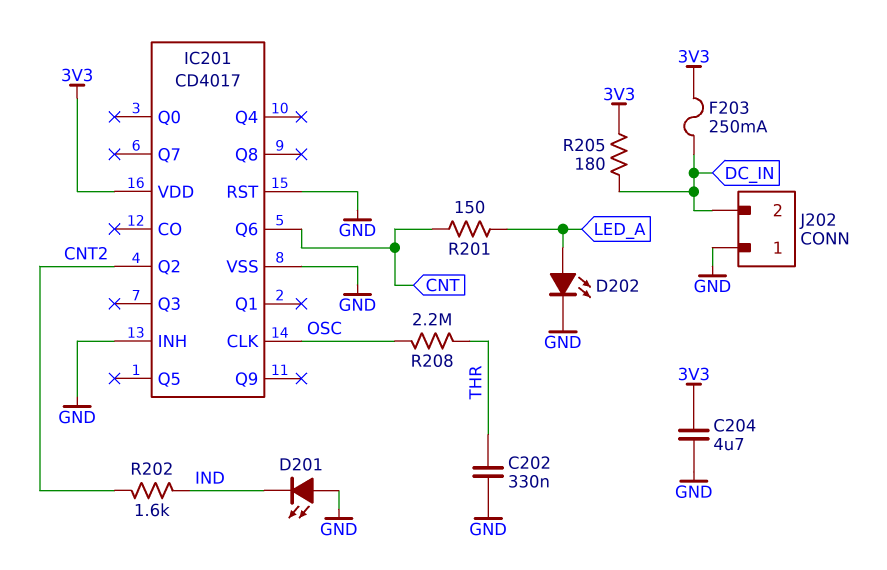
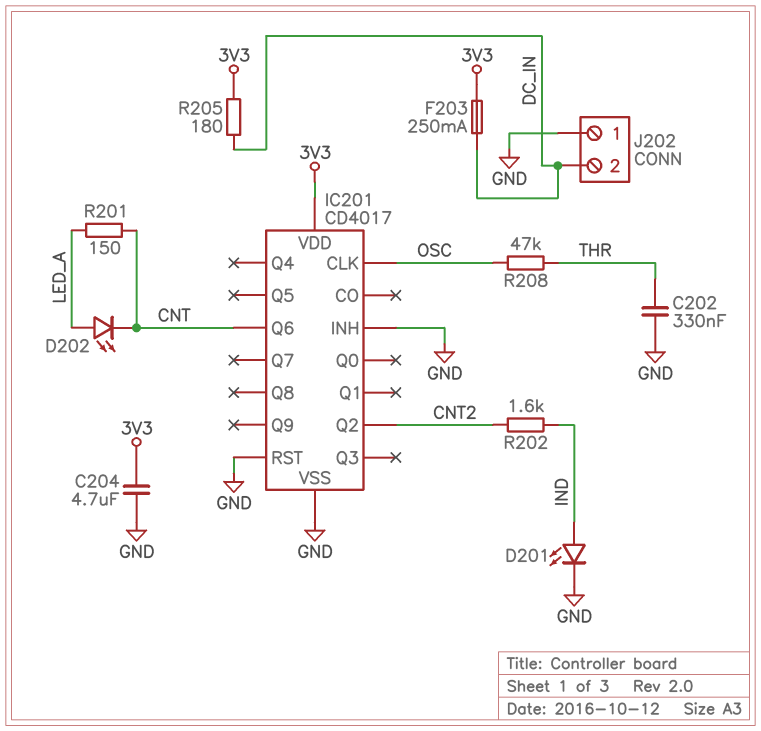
D201: LED (A GND, K IND) -> LED (A IND, K GND)
D202: LED (A LED_A, K GND) -> LED (A LED_A, K CNT)
R208: 2.2M (OSC, THR) -> 47k (OSC, THR)

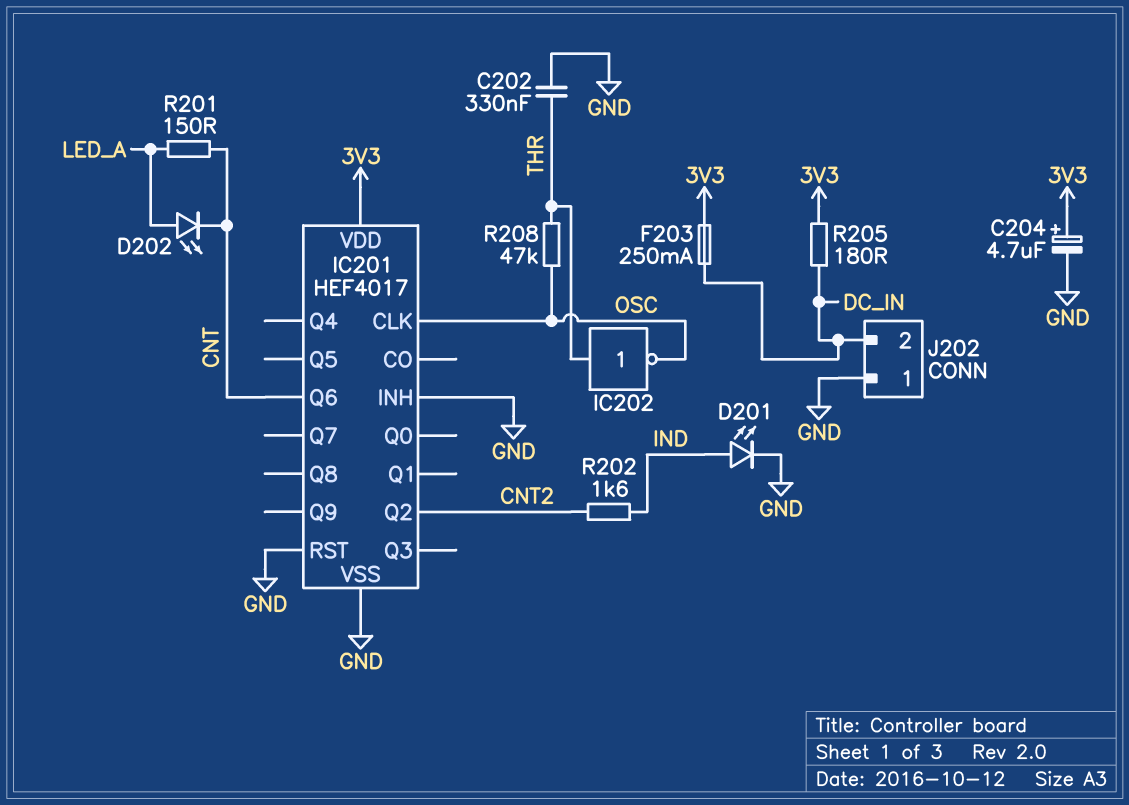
C204: 4.7uF (3V3, GND) -> 4.7uF (plus 3V3, minus GND)
IC201: CD4017 -> HEF4017
IC202: none -> NOT (in THR, out OSC)

